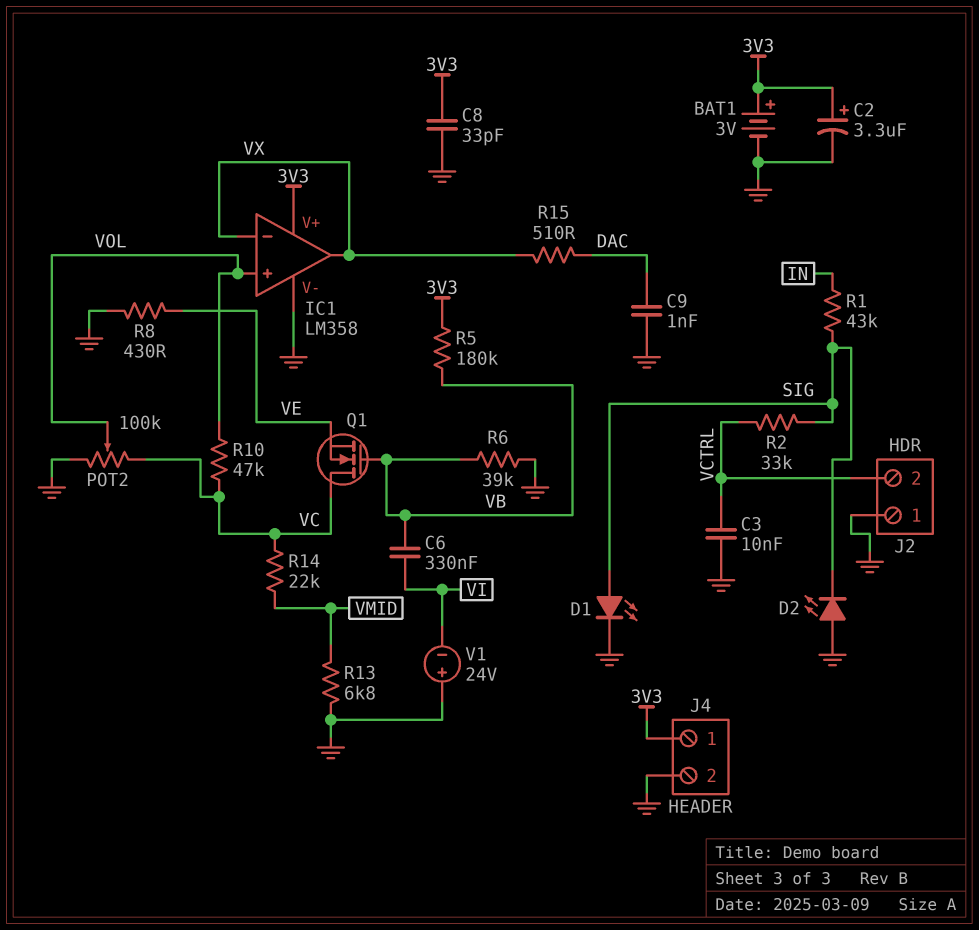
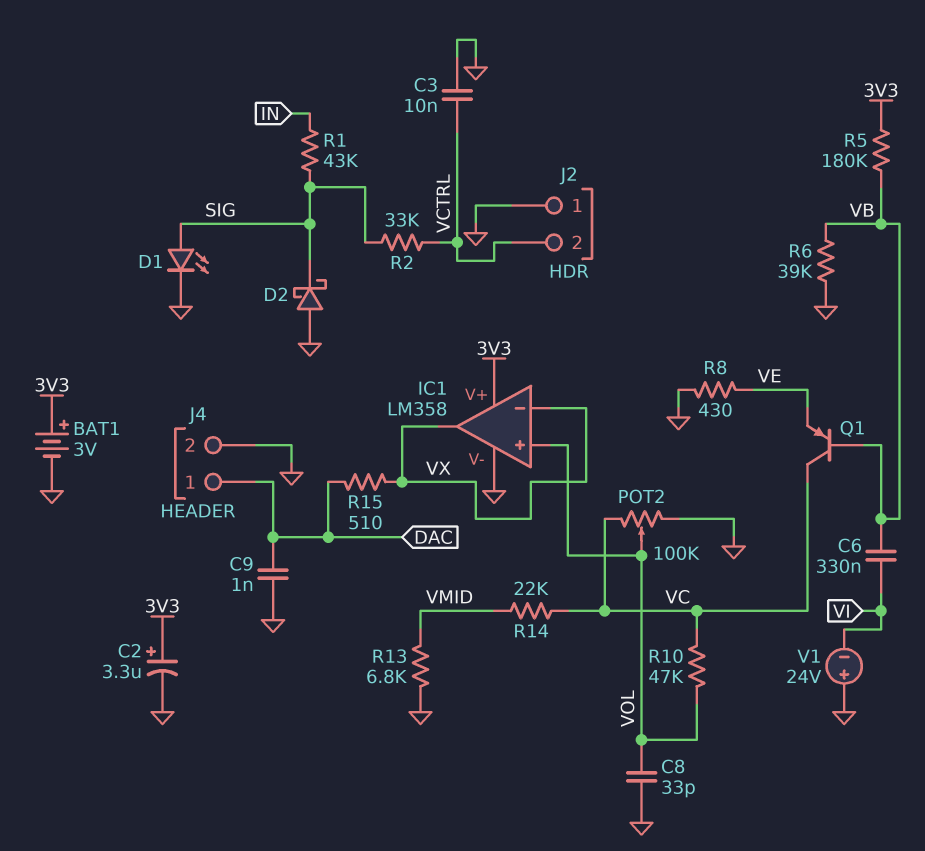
C8: 33pF (3V3, GND) -> 33pF (GND, VOL)
D2: LED (A GND, K SIG) -> schottky (A GND, K SIG)
J4 pin 1: 3V3 -> DAC
Q1: NMOS (G VB, D VC, S VE) -> PNP (B VB, C VC, E VE)

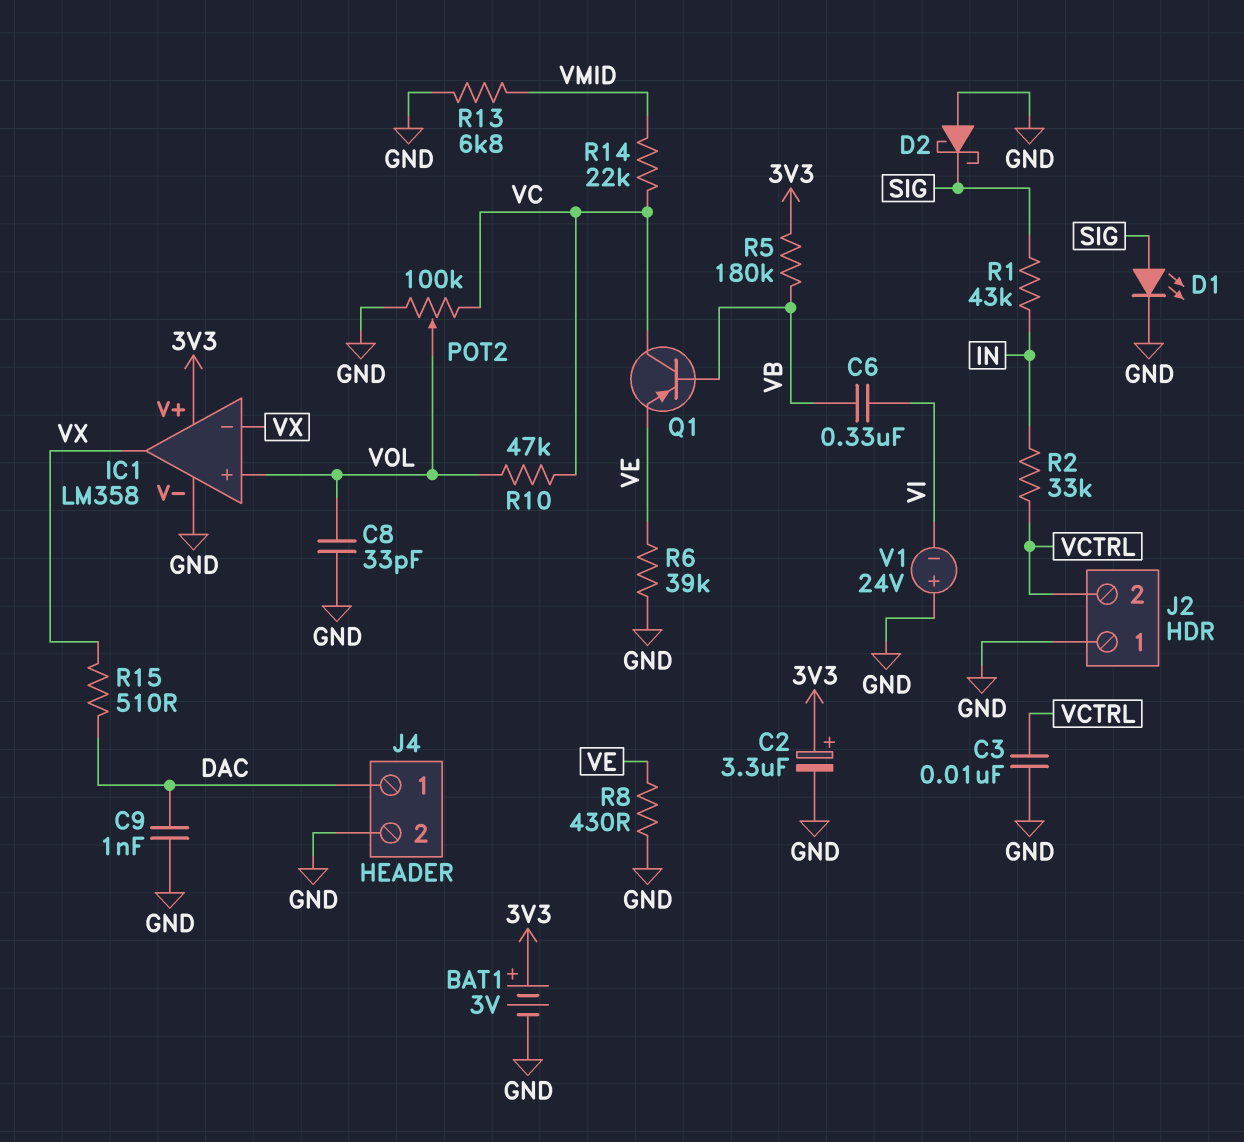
R2: 33k (SIG, VCTRL) -> 33k (IN, VCTRL)
R6: 39k (GND, VB) -> 39k (GND, VE)

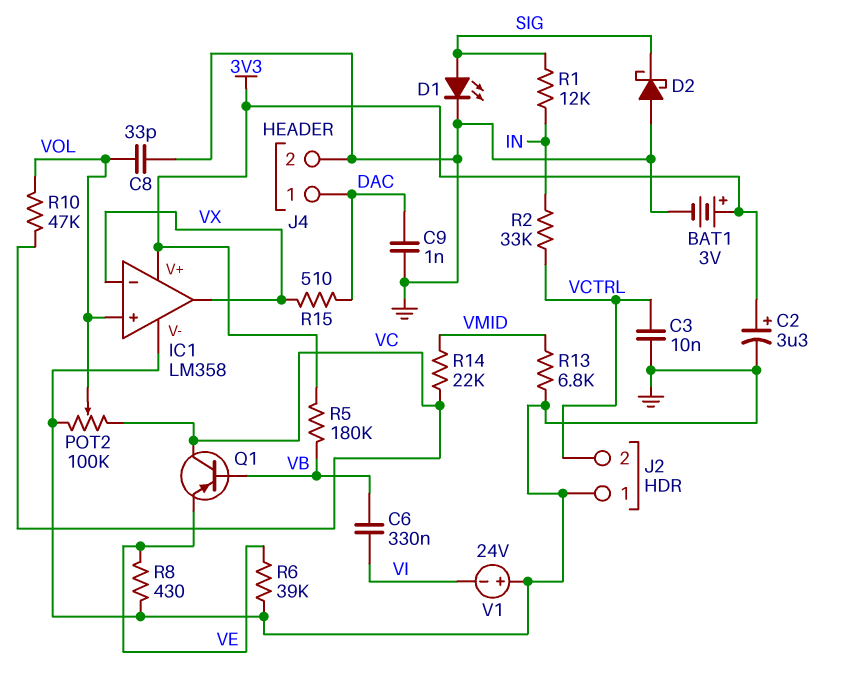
R1: 43k (IN, SIG) -> 12k (IN, SIG)

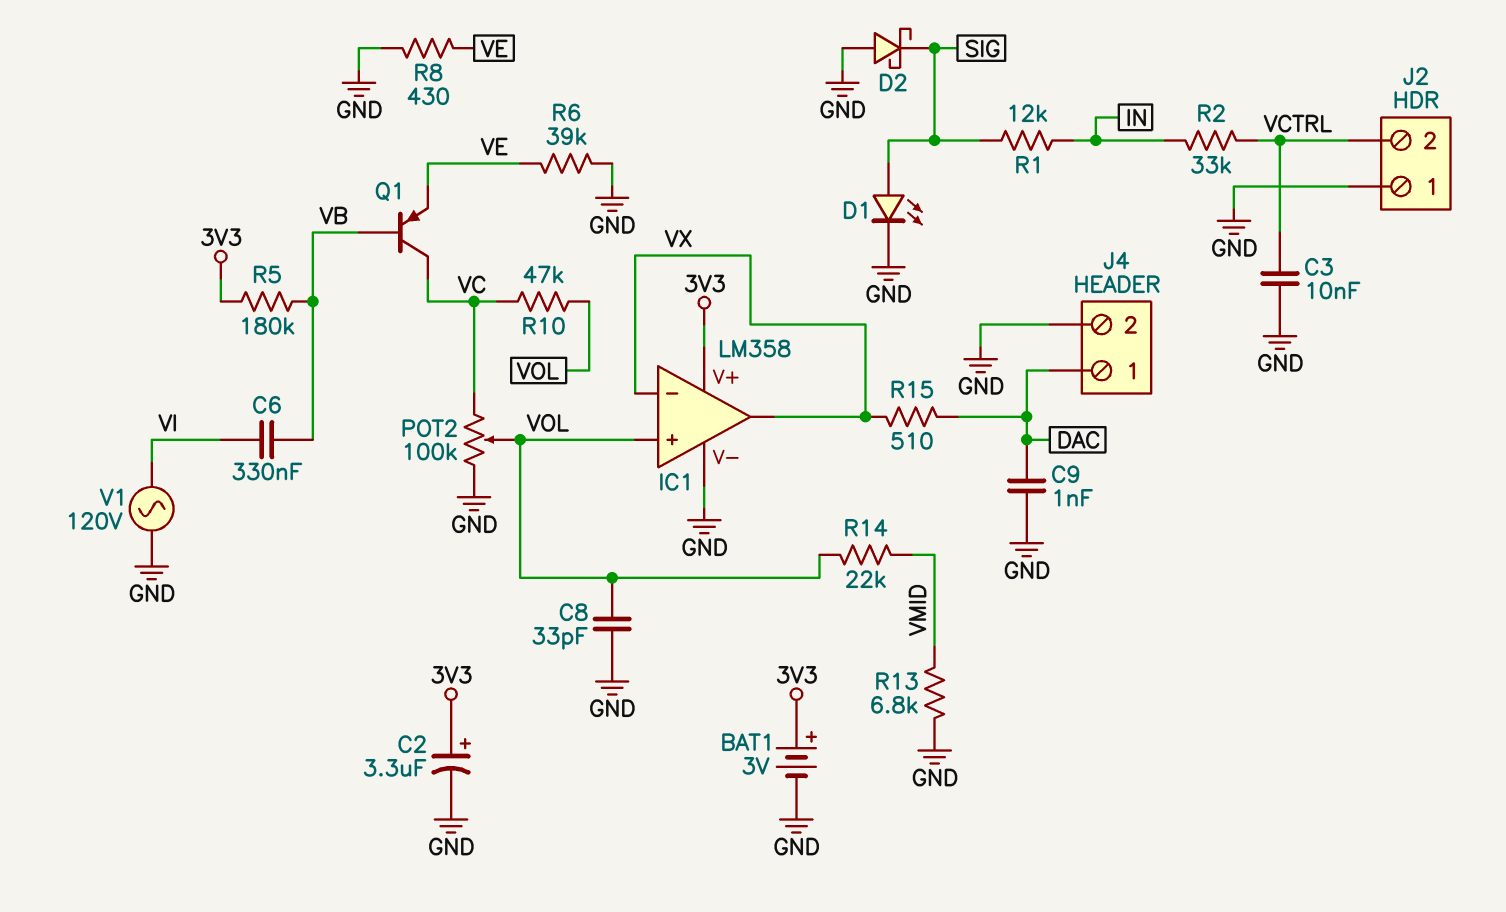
R14: 22k (VC, VMID) -> 22k (VMID, VOL)
V1: 24V (plus GND, minus VI) -> AC 120V (GND, VI)

